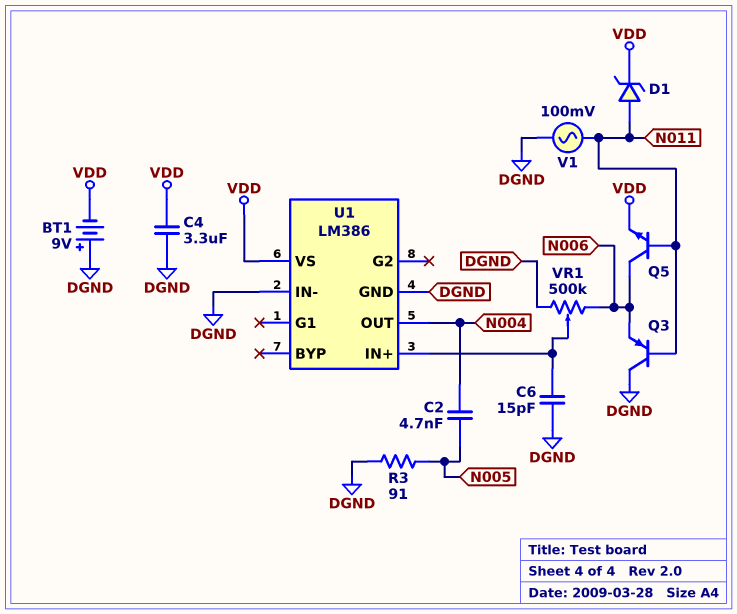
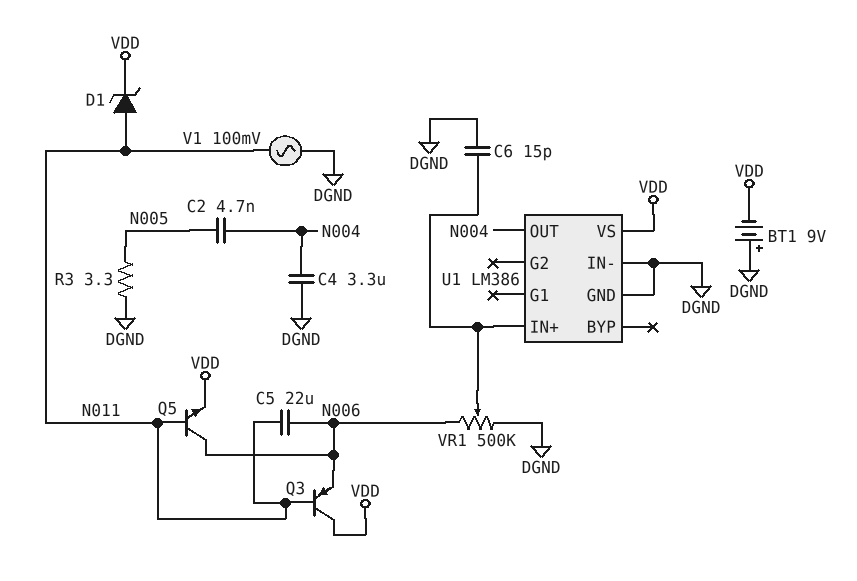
C4: 3.3uF (DGND, VDD) -> 3.3uF (DGND, N004)
C5: none -> 22uF (N006, N011)
Q3: PNP (B N011, C DGND, E N006) -> PNP (B N011, C VDD, E N006)
R3: 91 (DGND, N005) -> 3.3 (DGND, N005)

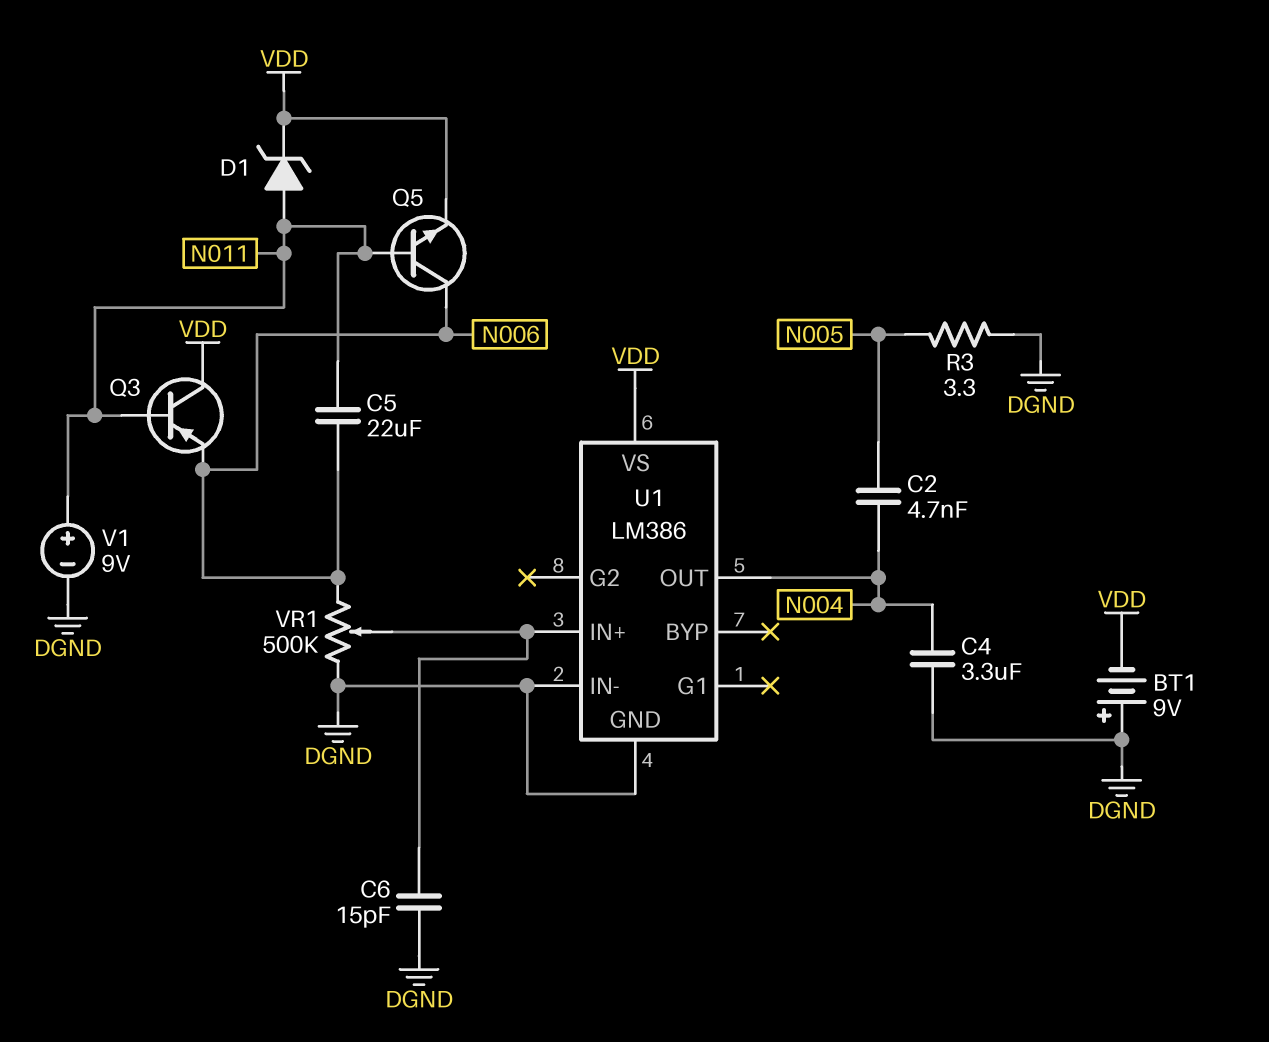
V1: AC 100mV (DGND, N011) -> 9V (plus N011, minus DGND)

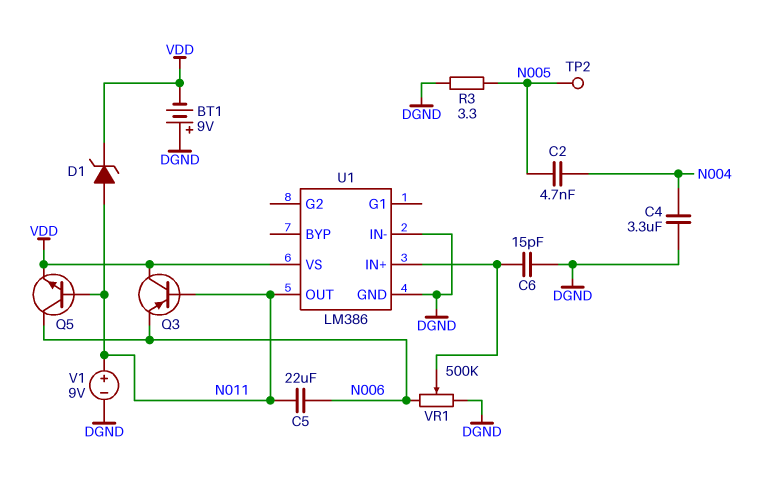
TP2: none -> test point (N005)
U1 pin OUT: N004 -> N011

